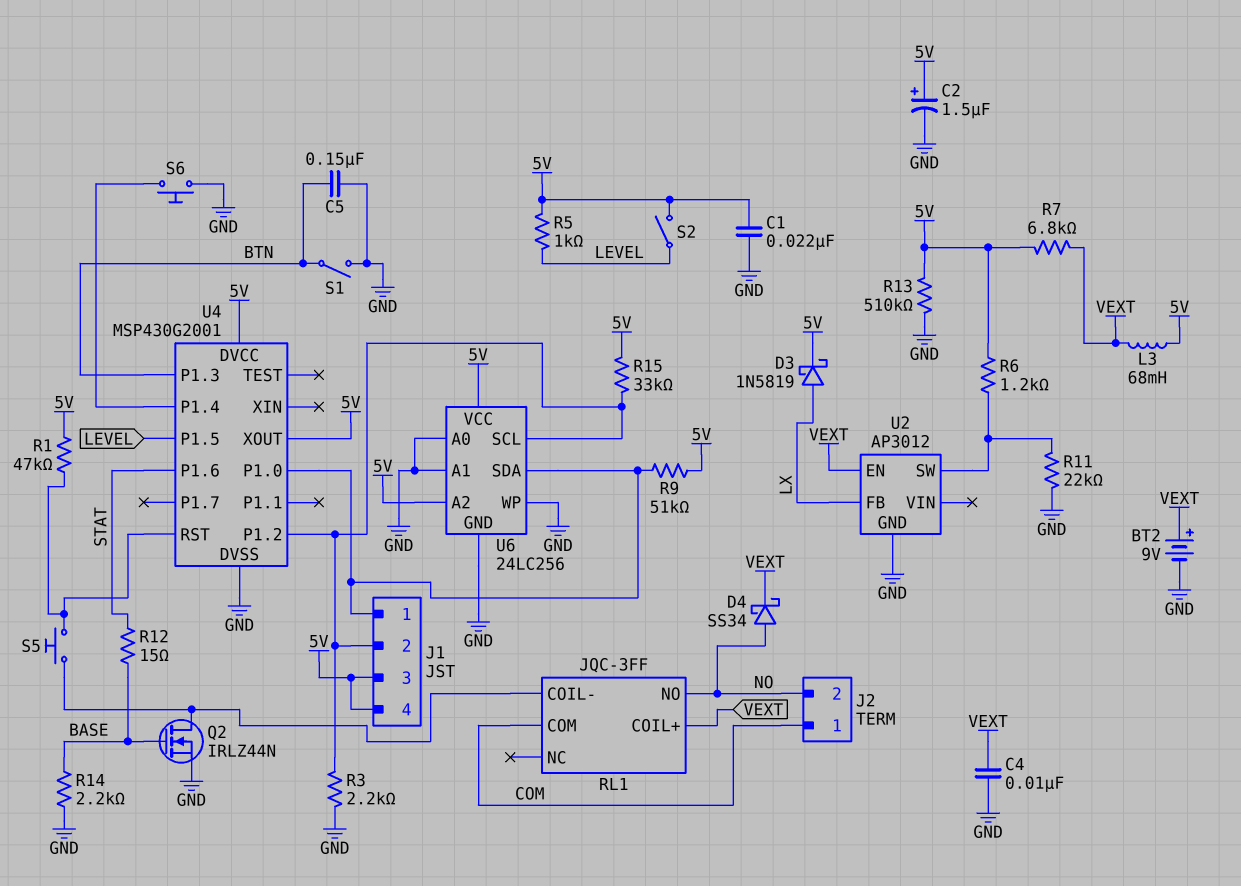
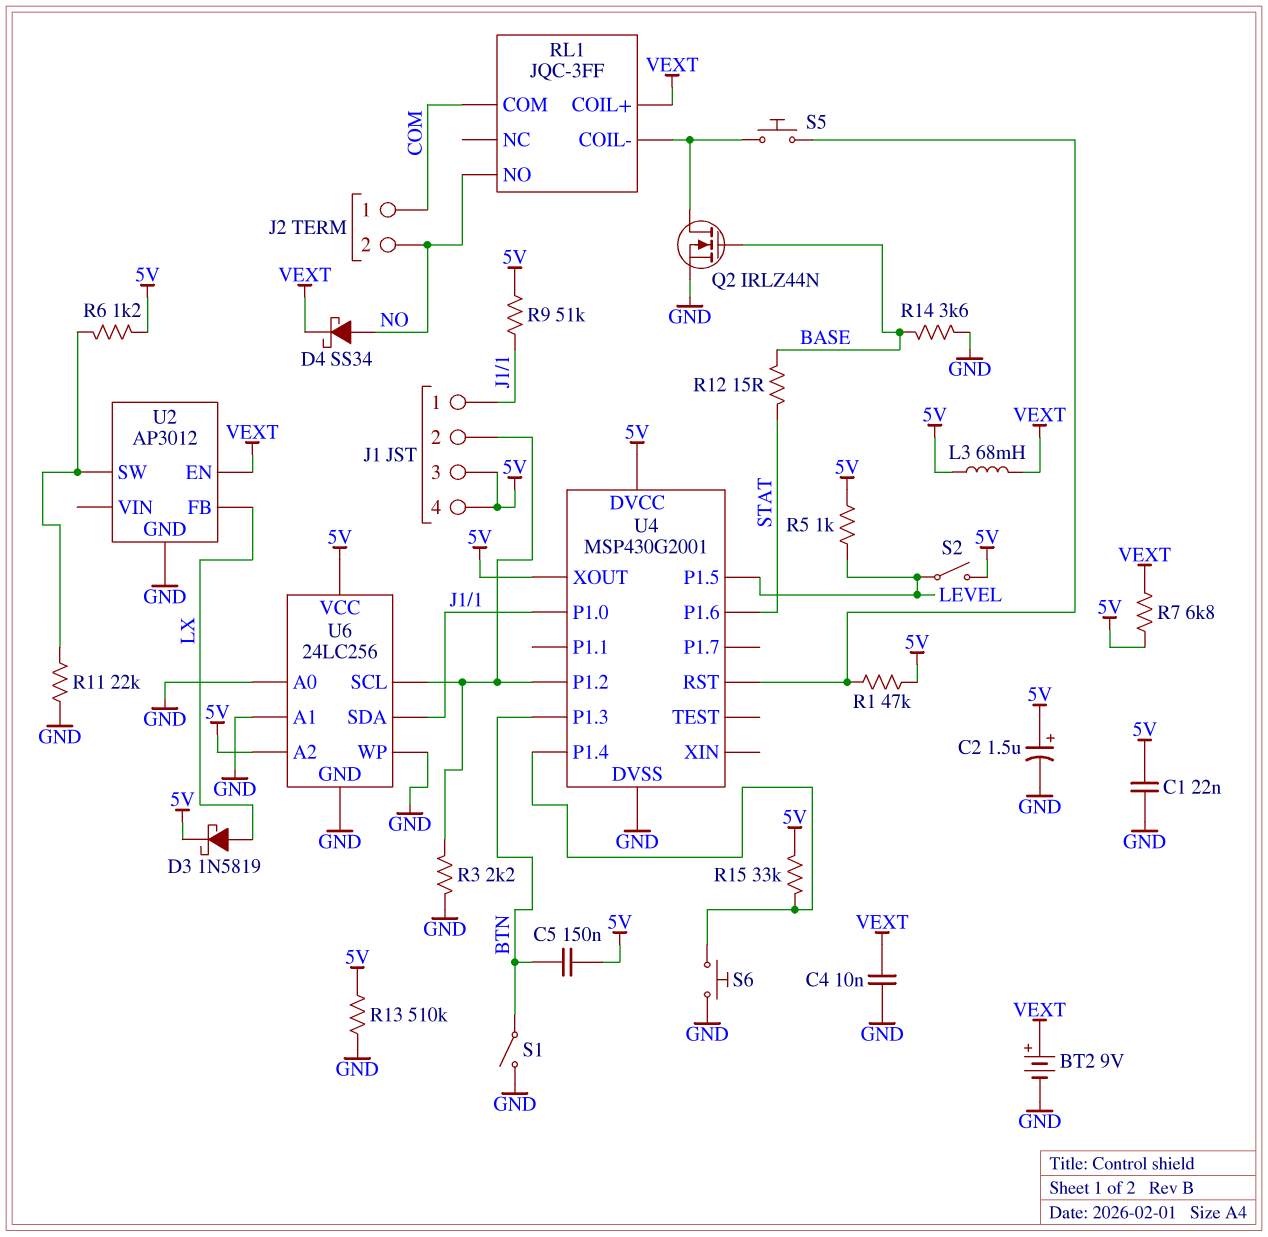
C5: 150nF (BTN, GND) -> 150nF (5V, BTN)
R14: 2.2k (BASE, GND) -> 3.6k (BASE, GND)
R15: 33k (5V, J1/2) -> 33k (5V, U4/P1.4)

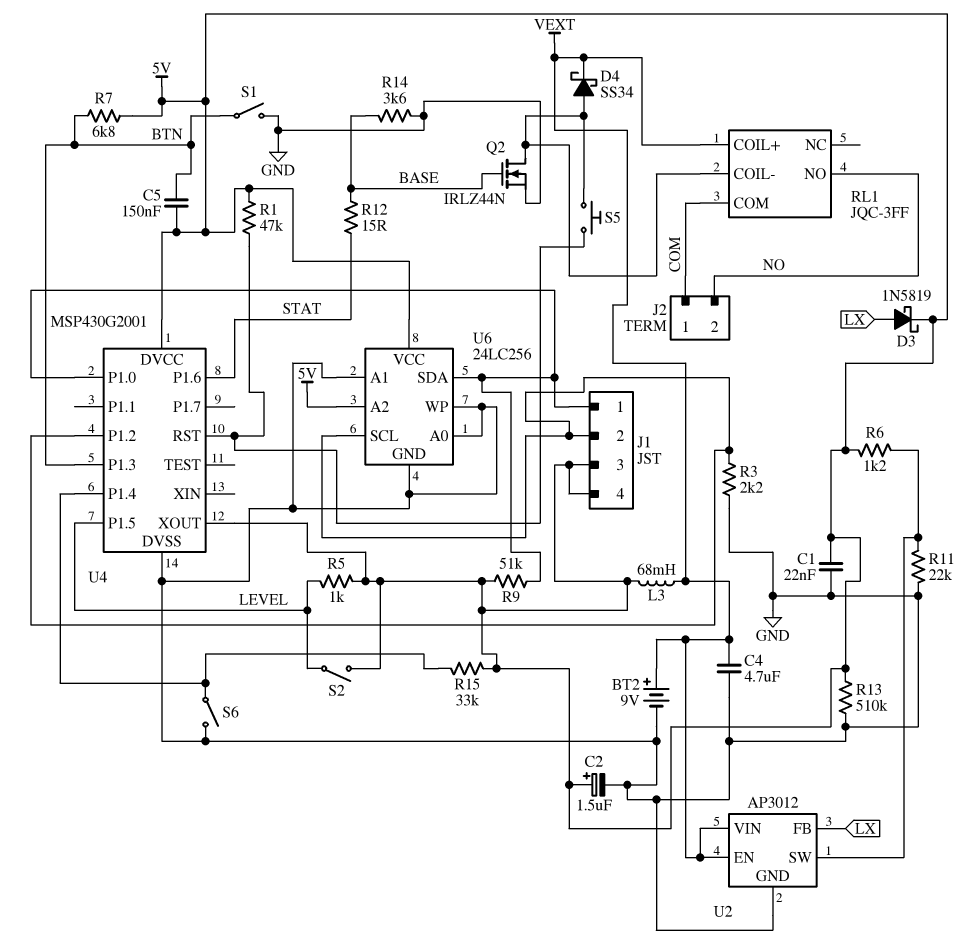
C4: 10nF (GND, VEXT) -> 4.7uF (GND, VEXT)
D4: schottky SS34 (A NO, K VEXT) -> schottky SS34 (A RL1/COIL-, K VEXT)
R7: 6.8k (5V, VEXT) -> 6.8k (5V, BTN)
S6: button (GND, U4/P1.4) -> switch (GND, U4/P1.4)
U2 pin VIN: none -> VEXT

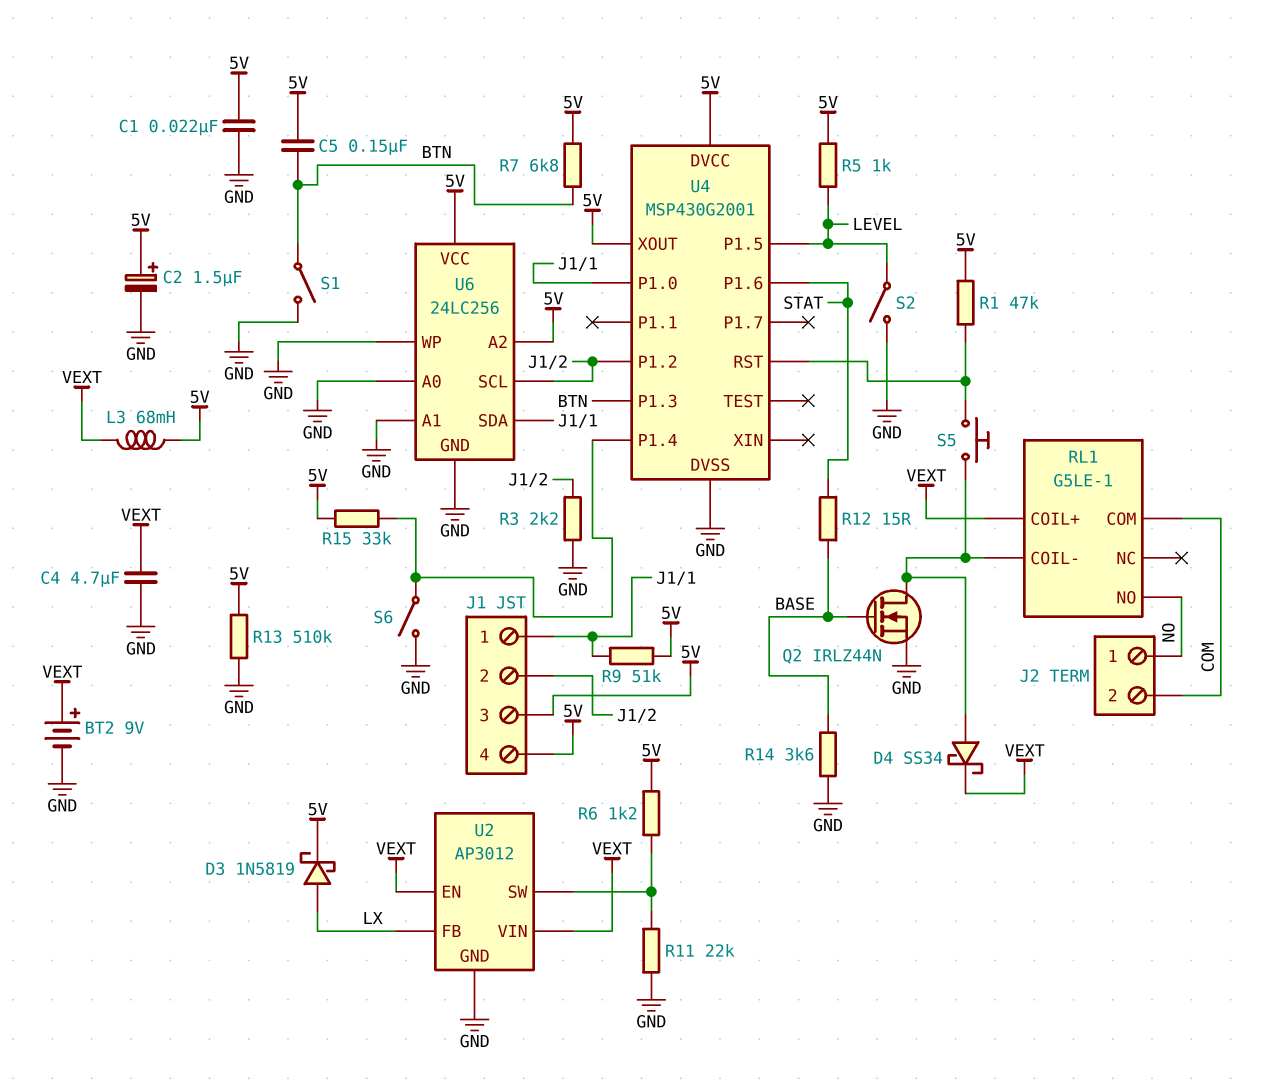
J2 pin 1: COM -> NO
J2 pin 2: NO -> COM
RL1: JQC-3FF -> G5LE-1
S2: switch (5V, LEVEL) -> switch (GND, LEVEL)

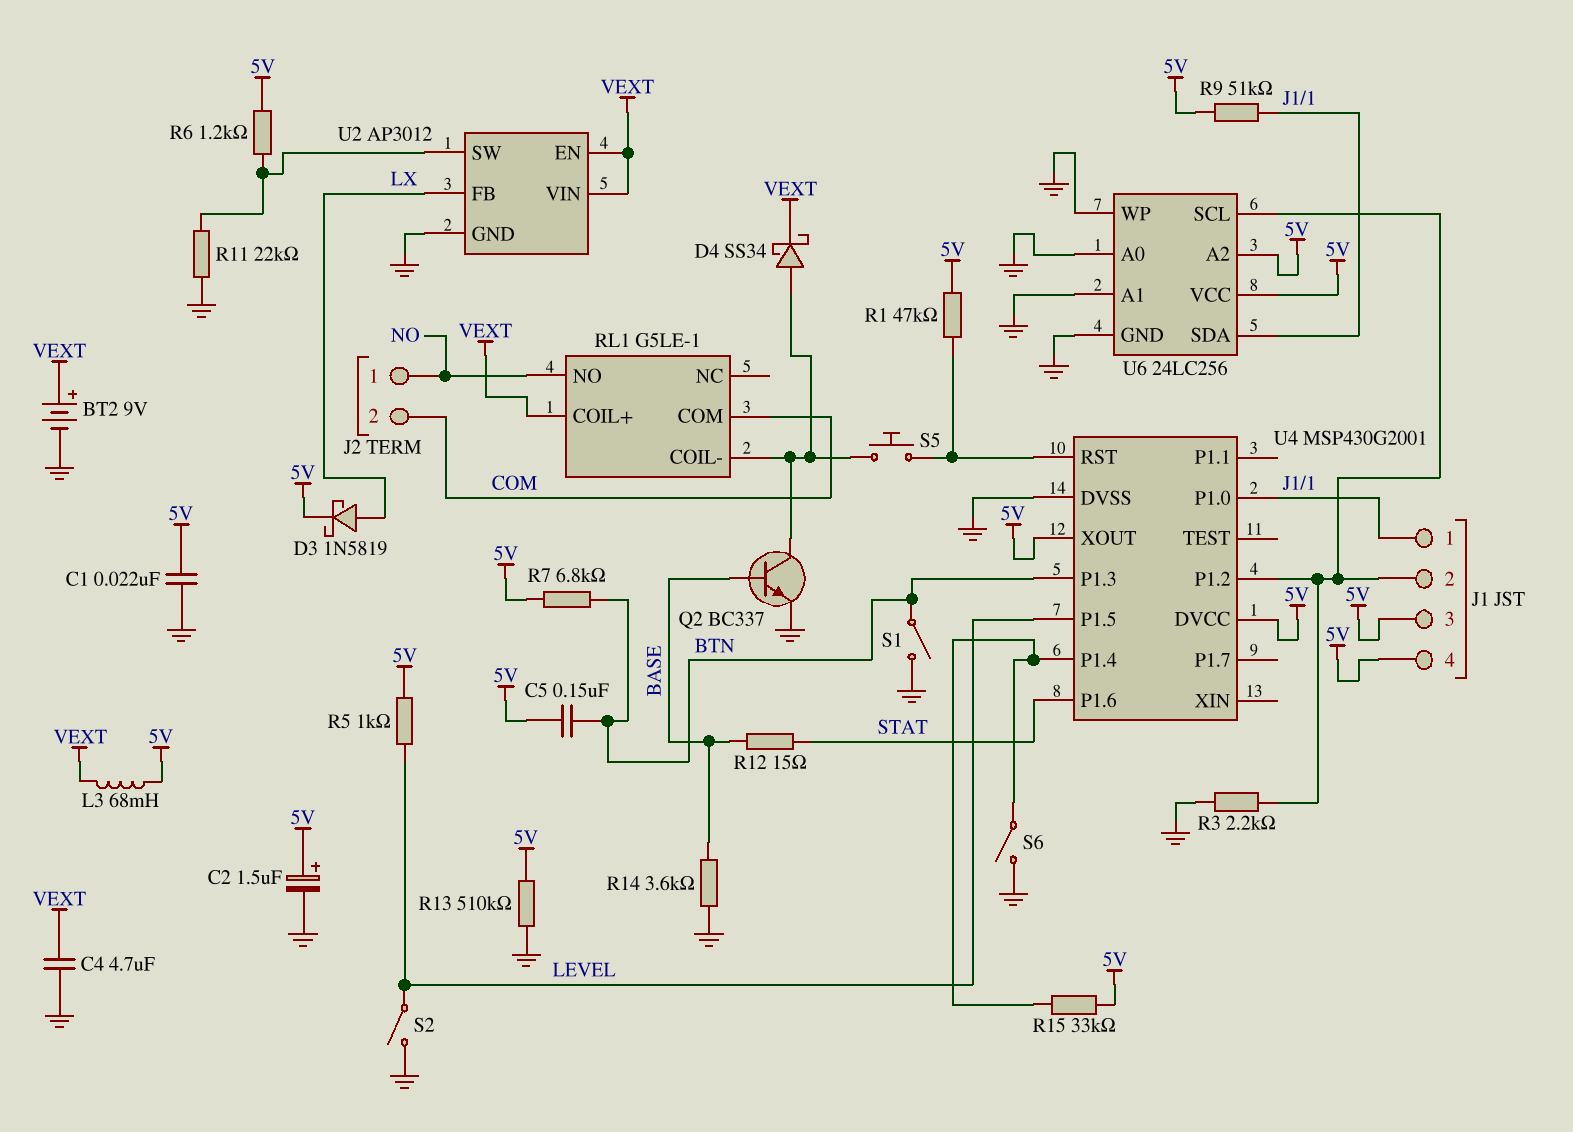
Q2: NMOS IRLZ44N (G BASE, D RL1/COIL-, S GND) -> NPN BC337 (B BASE, C RL1/COIL-, E GND)

